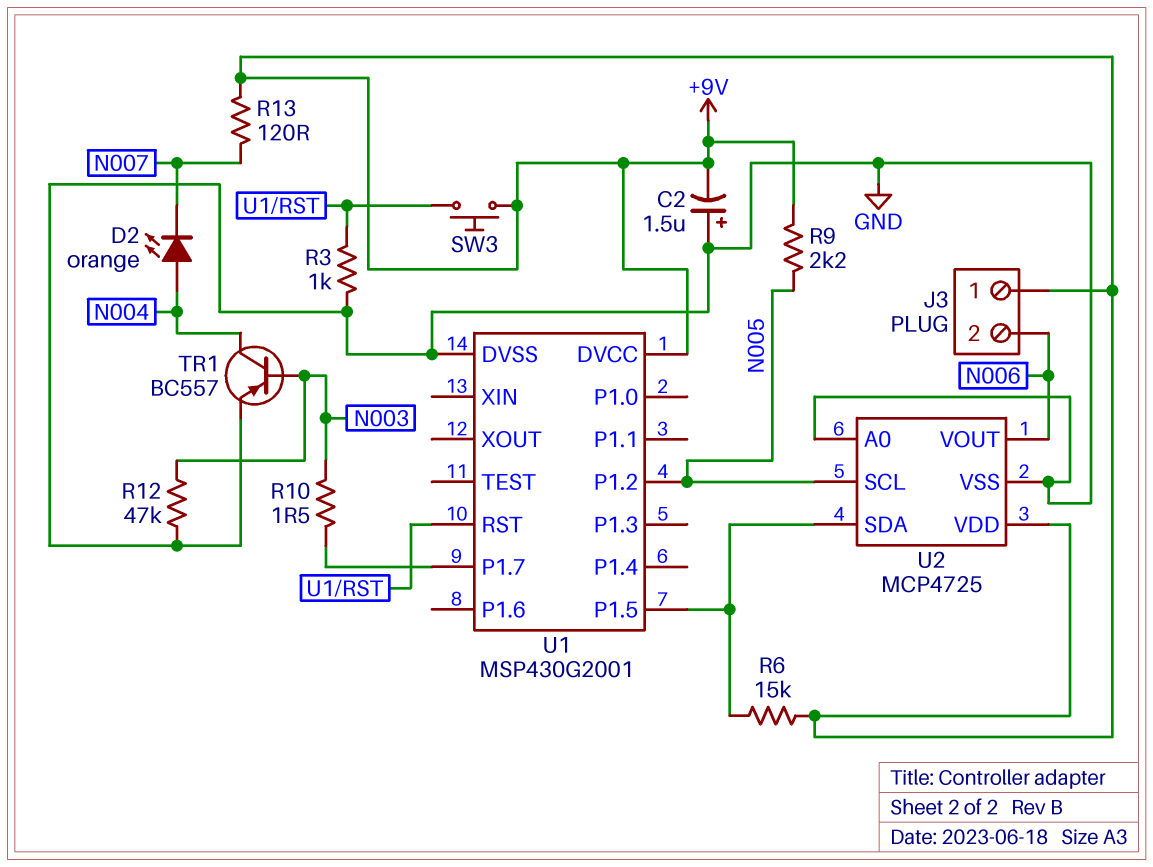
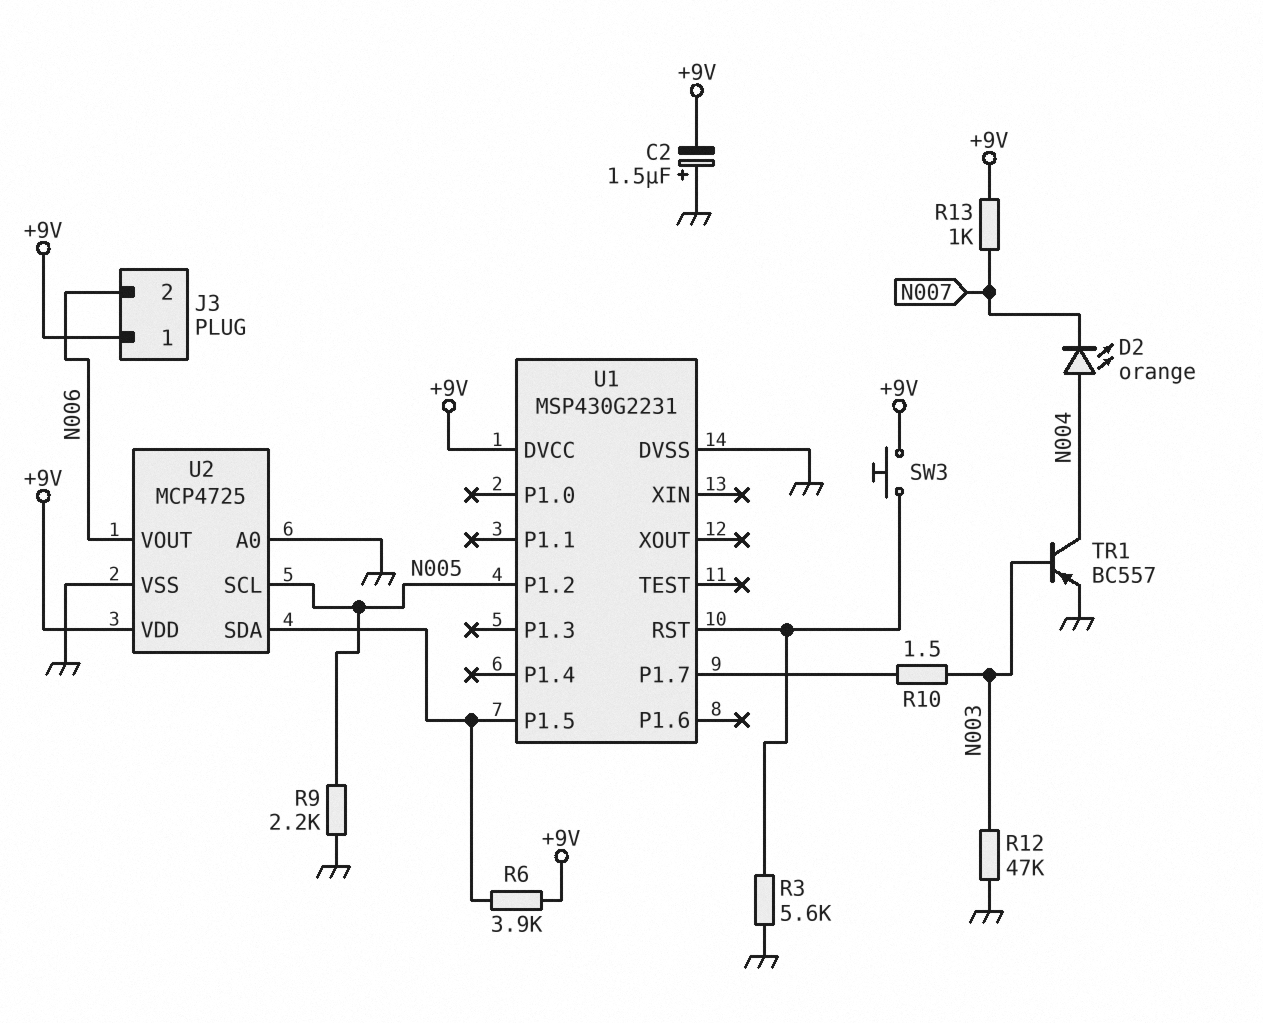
R3: 1k (GND, U1/RST) -> 5.6k (GND, U1/RST)
R6: 15k (+9V, U1/P1.5) -> 3.9k (+9V, U1/P1.5)
R9: 2.2k (+9V, N005) -> 2.2k (GND, N005)
R13: 120 (+9V, N007) -> 1k (+9V, N007)
U1: MSP430G2001 -> MSP430G2231

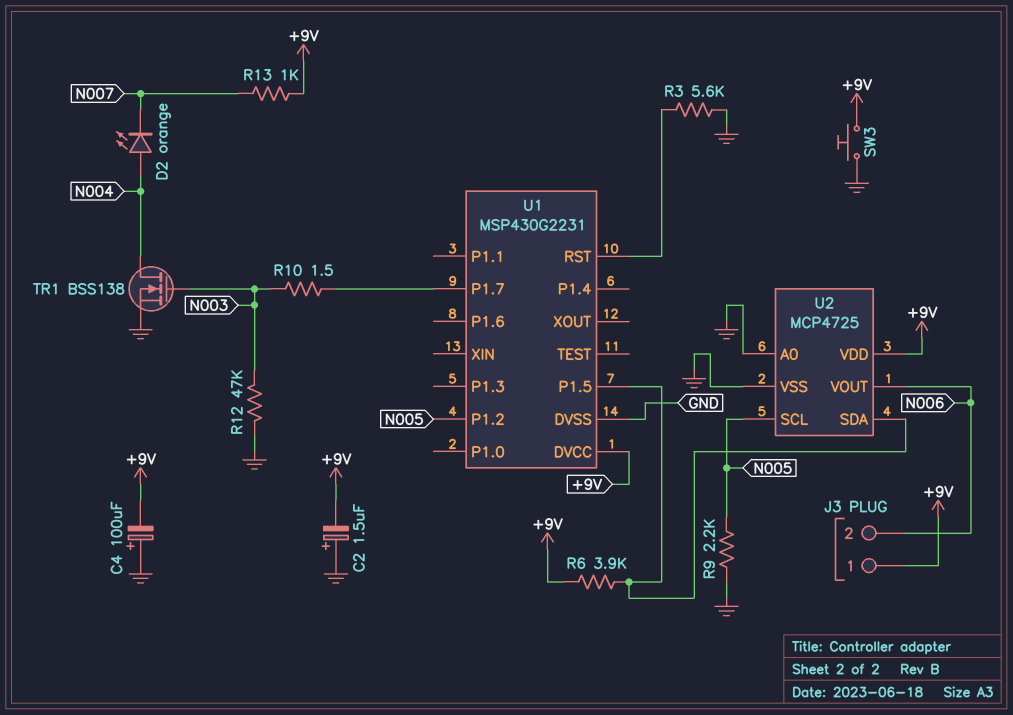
C4: none -> 100uF (plus GND, minus +9V)
SW3: button (+9V, U1/RST) -> button (+9V, GND)
TR1: PNP BC557 (B N003, C N004, E GND) -> NMOS BSS138 (G N003, D N004, S GND)

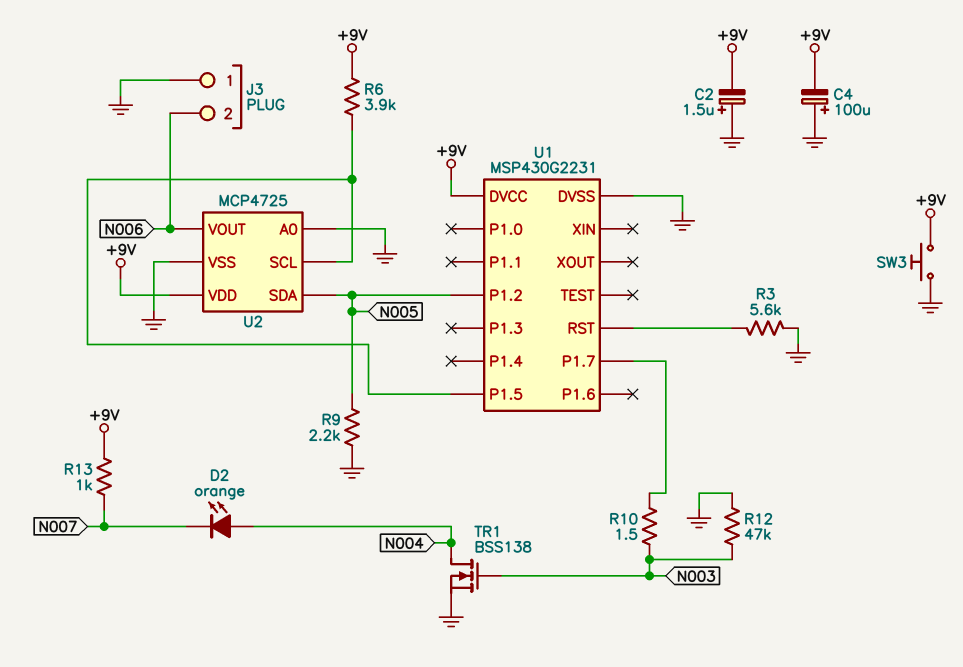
J3 pin 1: +9V -> GND
U2 pin SCL: N005 -> U1/P1.5
U2 pin SDA: U1/P1.5 -> N005

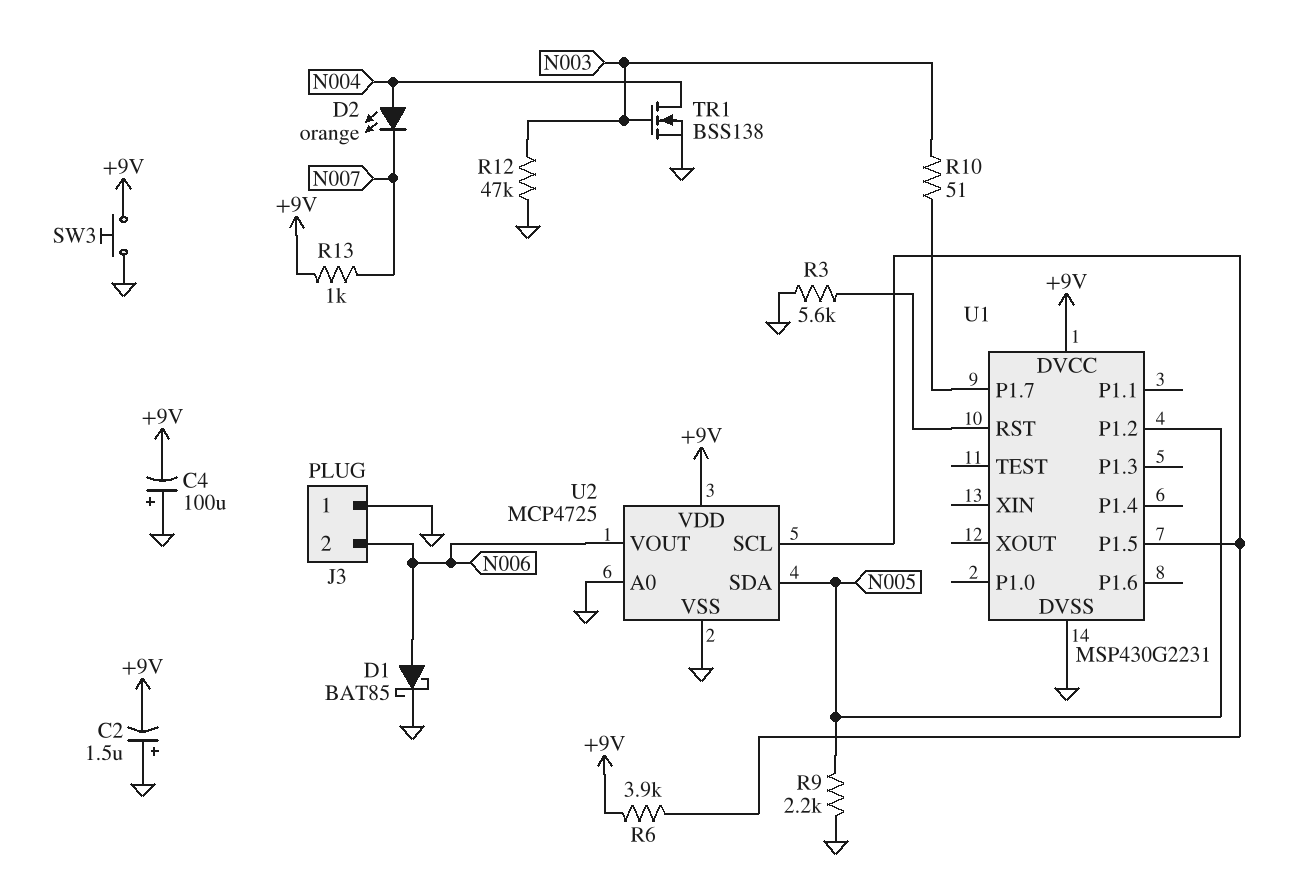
D1: none -> schottky BAT85 (A N006, K GND)
R10: 1.5 (N003, U1/P1.7) -> 51 (N003, U1/P1.7)

